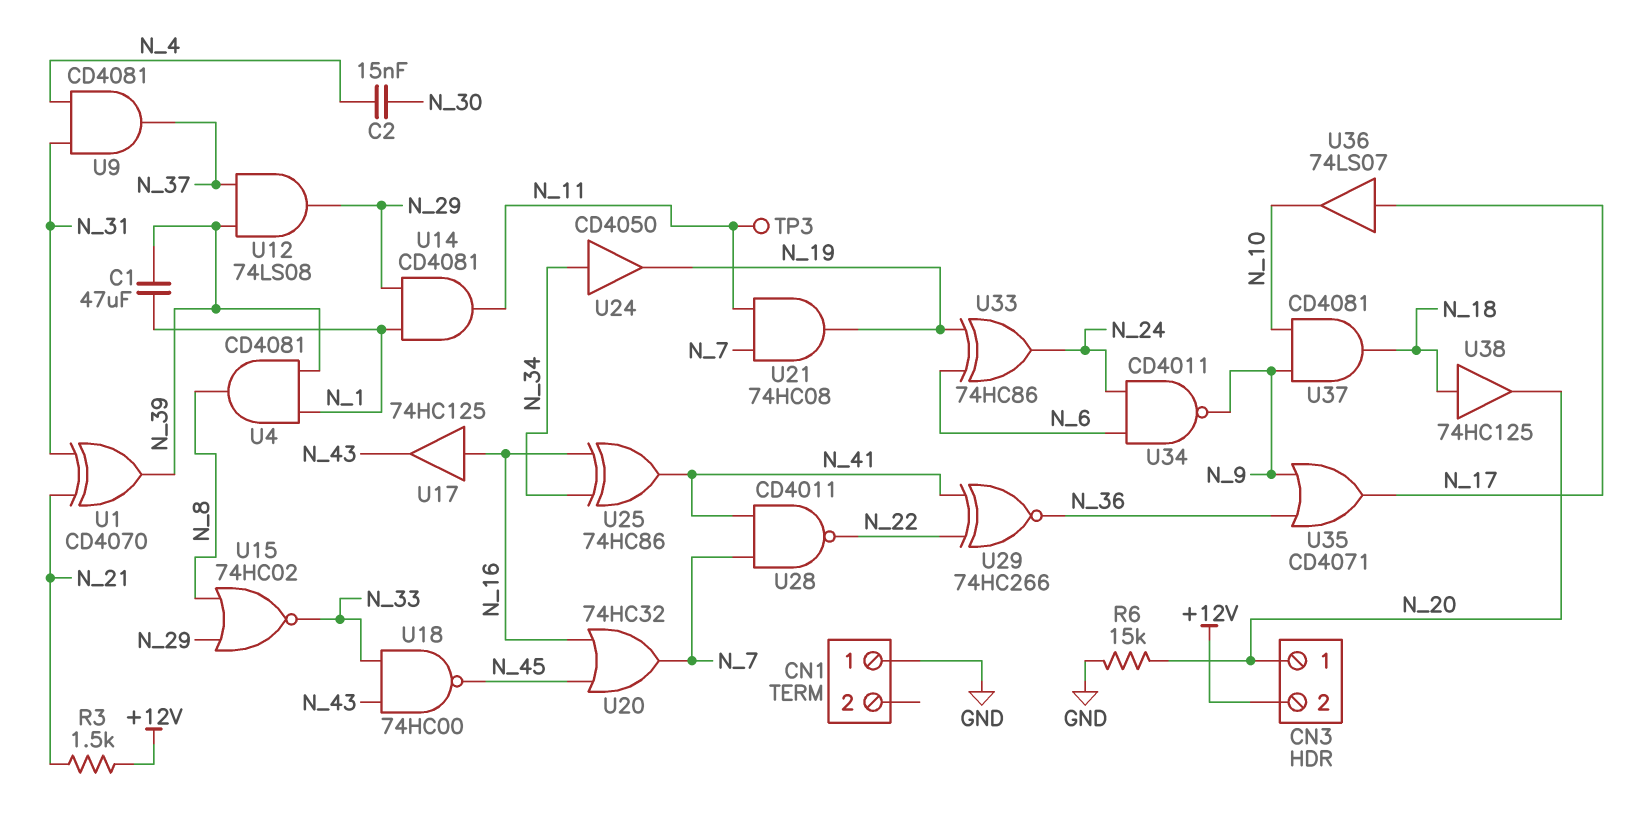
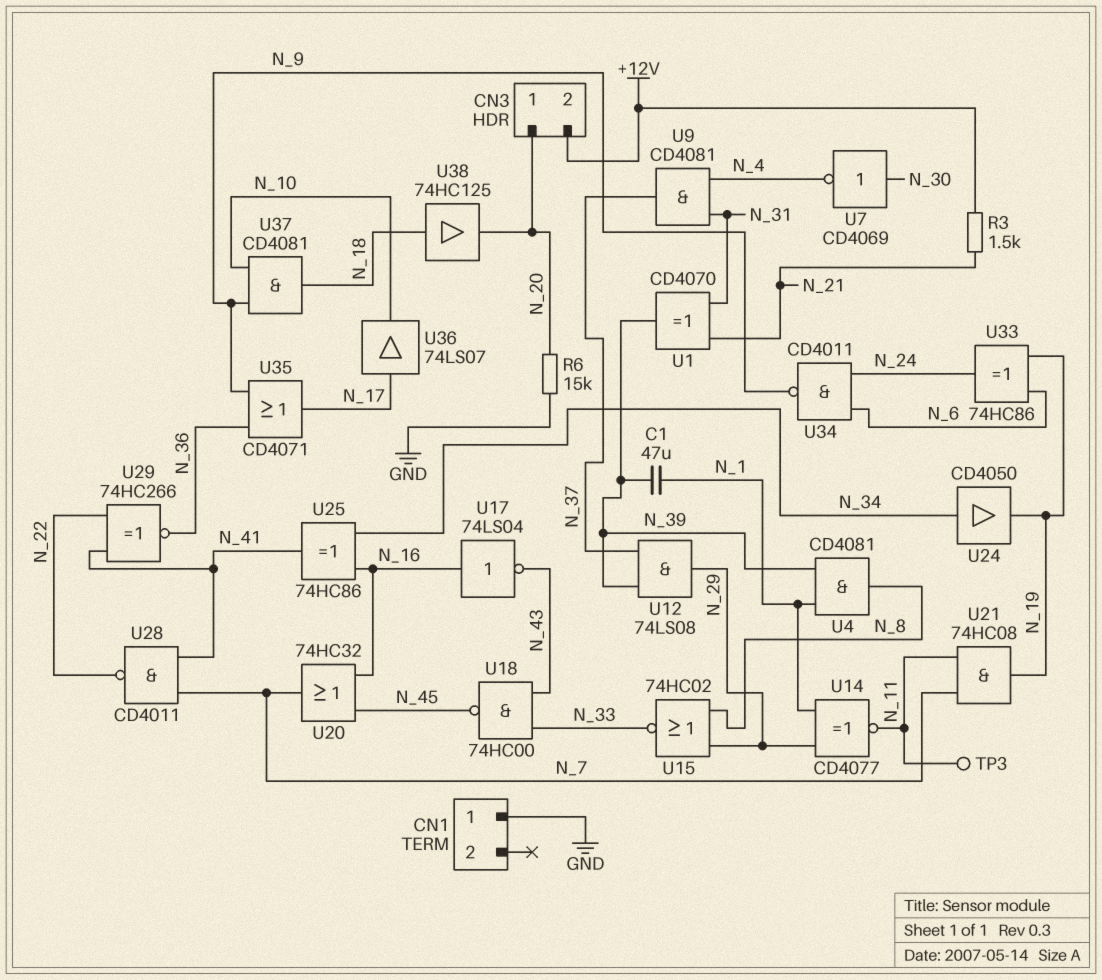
C2: 15nF (N_4, N_30) -> none
U7: none -> NOT CD4069 (in N_30, out N_4)
U14: AND CD4081 (in N_1, in N_29, out N_11) -> XNOR CD4077 (in N_1, in N_29, out N_11)
U17: buffer 74HC125 (in N_16, out N_43) -> NOT 74LS04 (in N_16, out N_43)

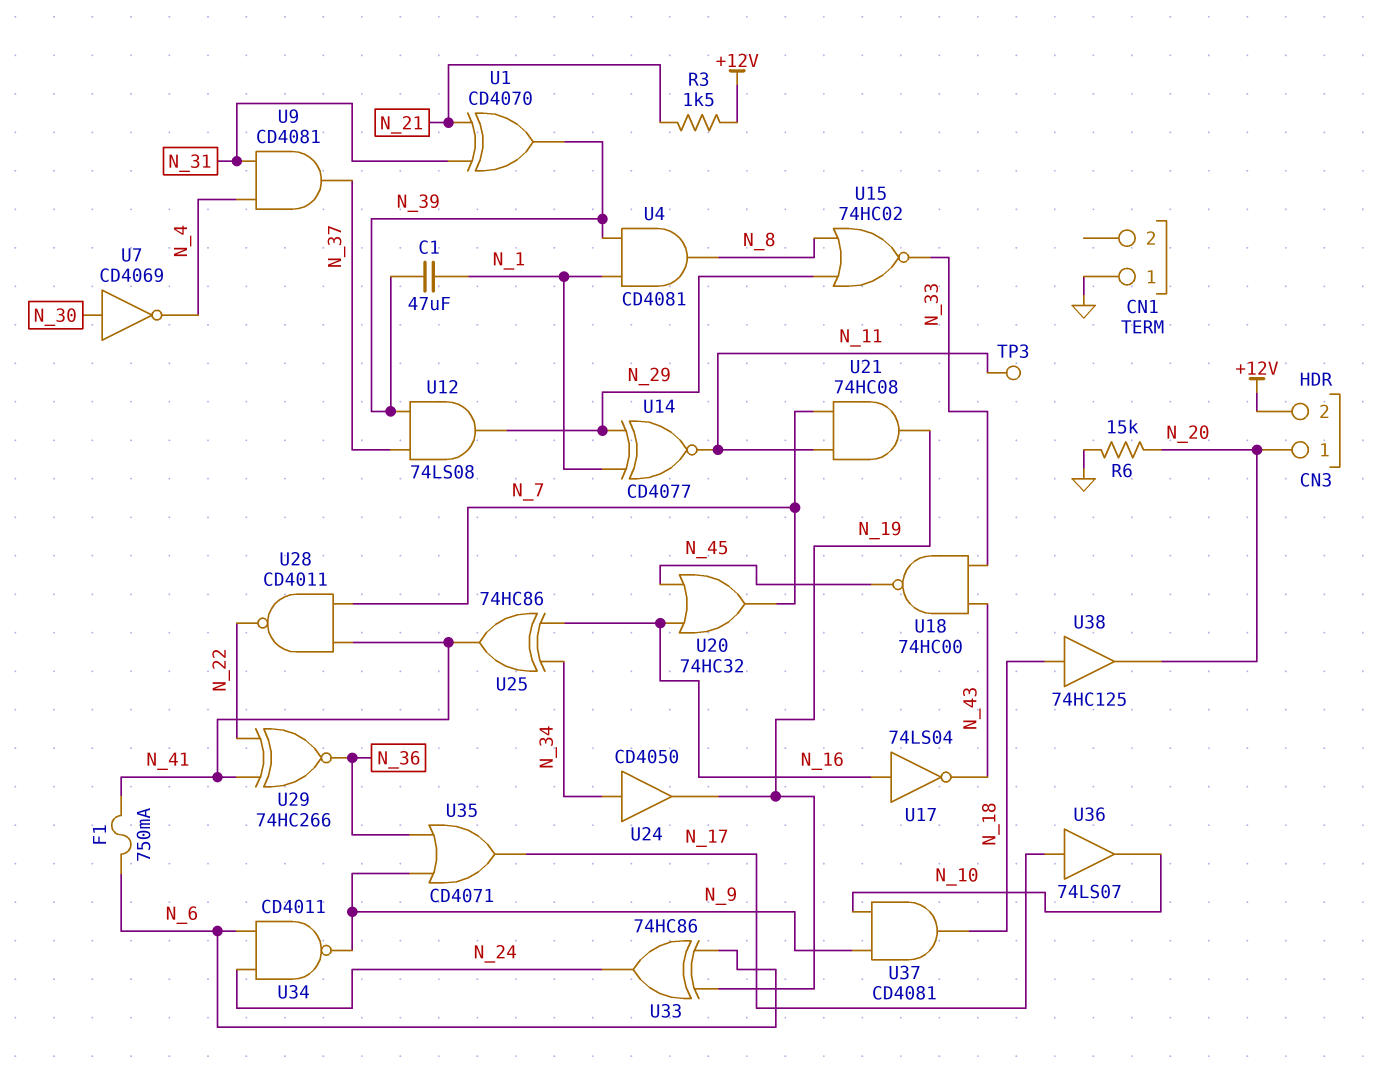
F1: none -> 750mA (N_6, N_41)

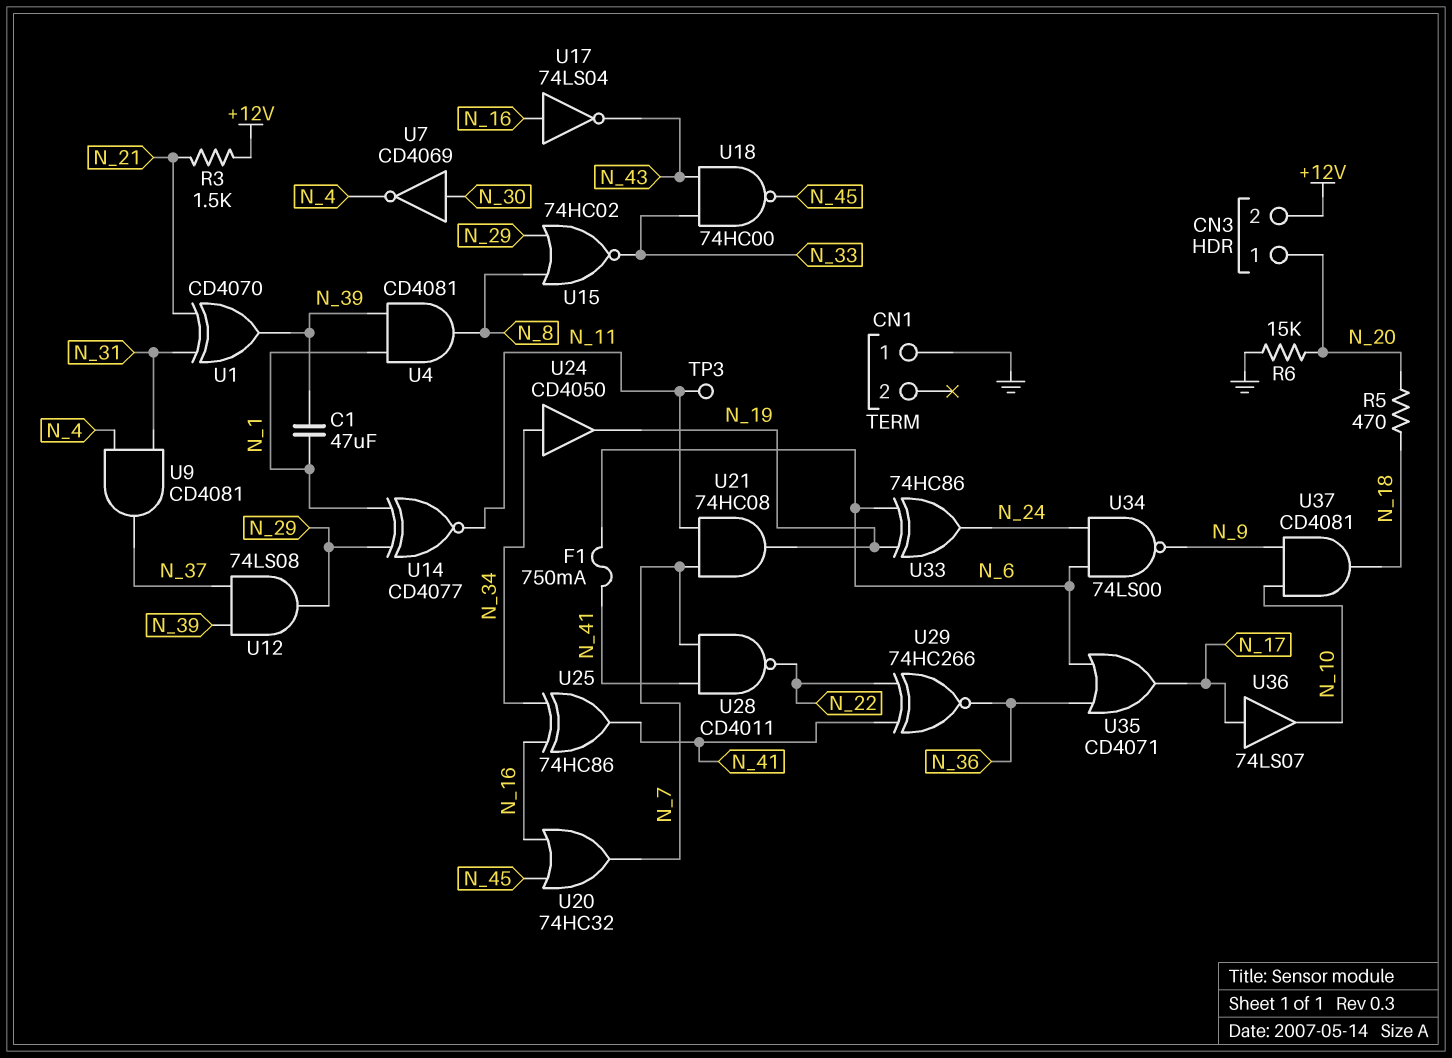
R5: none -> 470 (N_18, N_20)
U34: NAND CD4011 (in N_6, in N_24, out N_9) -> NAND 74LS00 (in N_6, in N_24, out N_9)
U35: OR CD4071 (in N_9, in N_36, out N_17) -> OR CD4071 (in N_6, in N_36, out N_17)
U38: buffer 74HC125 (in N_18, out N_20) -> none

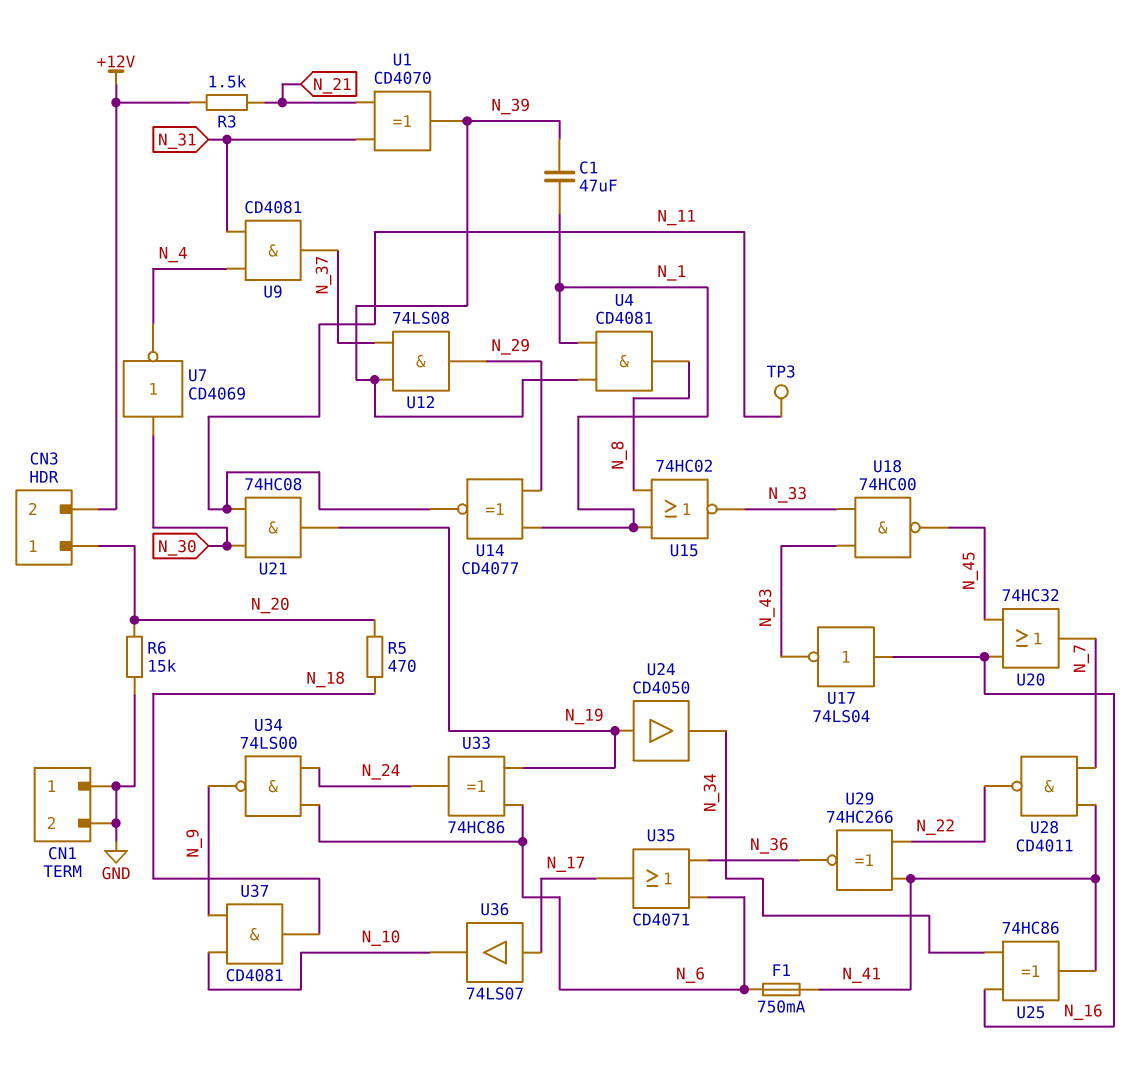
CN1 pin 2: none -> GND
U15: NOR 74HC02 (in N_8, in N_29, out N_33) -> NOR 74HC02 (in N_1, in N_8, out N_33)
U21: AND 74HC08 (in N_7, in N_11, out N_19) -> AND 74HC08 (in N_11, in N_30, out N_19)
U24: buffer CD4050 (in N_34, out N_19) -> buffer CD4050 (in N_19, out N_34)

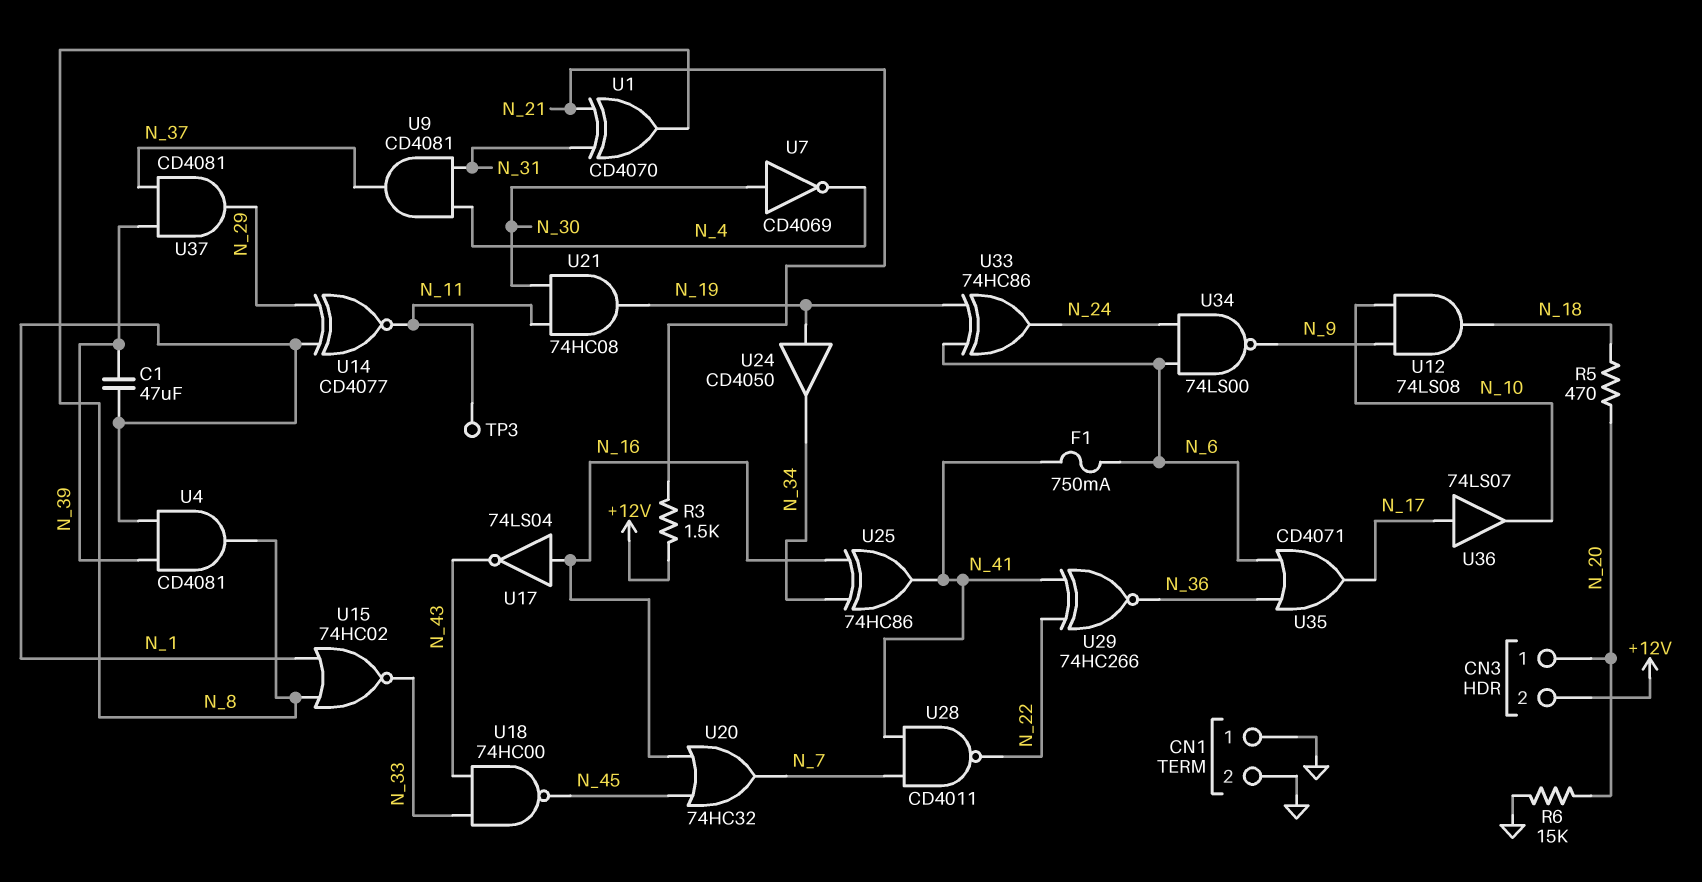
U1: XOR CD4070 (in N_21, in N_31, out N_39) -> XOR CD4070 (in N_21, in N_31, out N_8)
U12: AND 74LS08 (in N_37, in N_39, out N_29) -> AND 74LS08 (in N_9, in N_10, out N_18)
U37: AND CD4081 (in N_9, in N_10, out N_18) -> AND CD4081 (in N_37, in N_39, out N_29)

